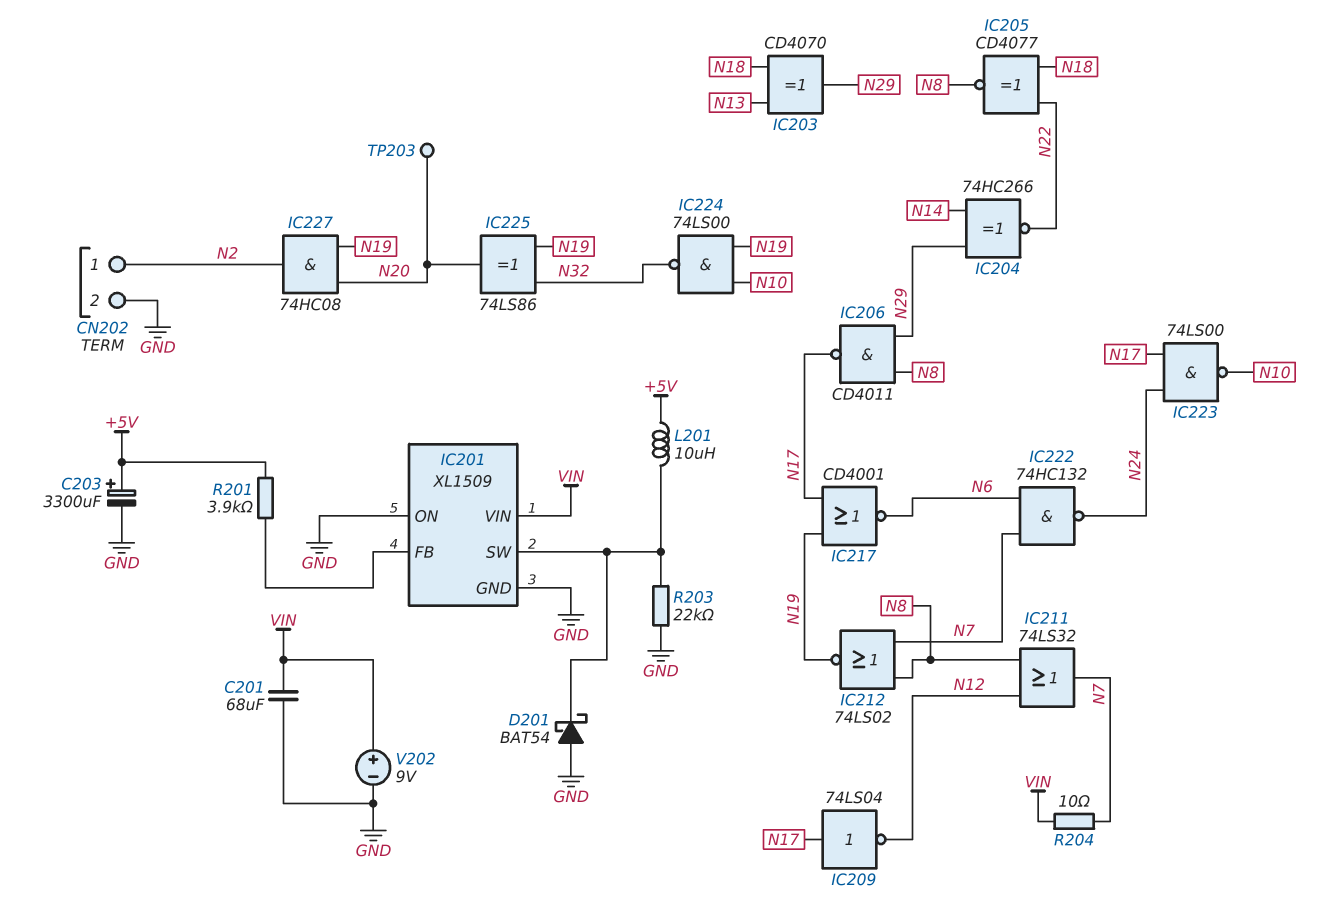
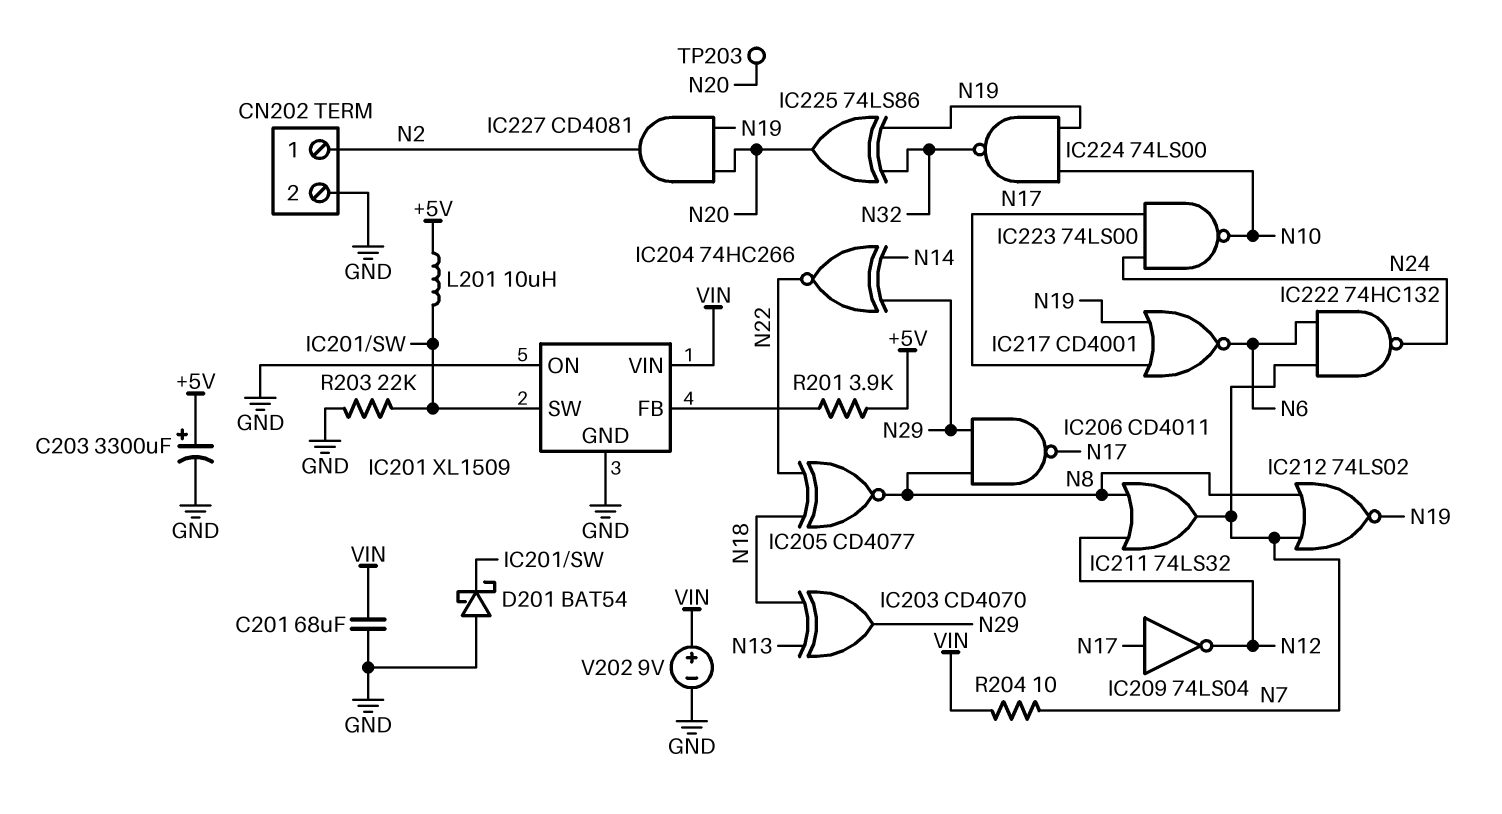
IC227: AND 74HC08 (in N19, in N20, out N2) -> AND CD4081 (in N19, in N20, out N2)

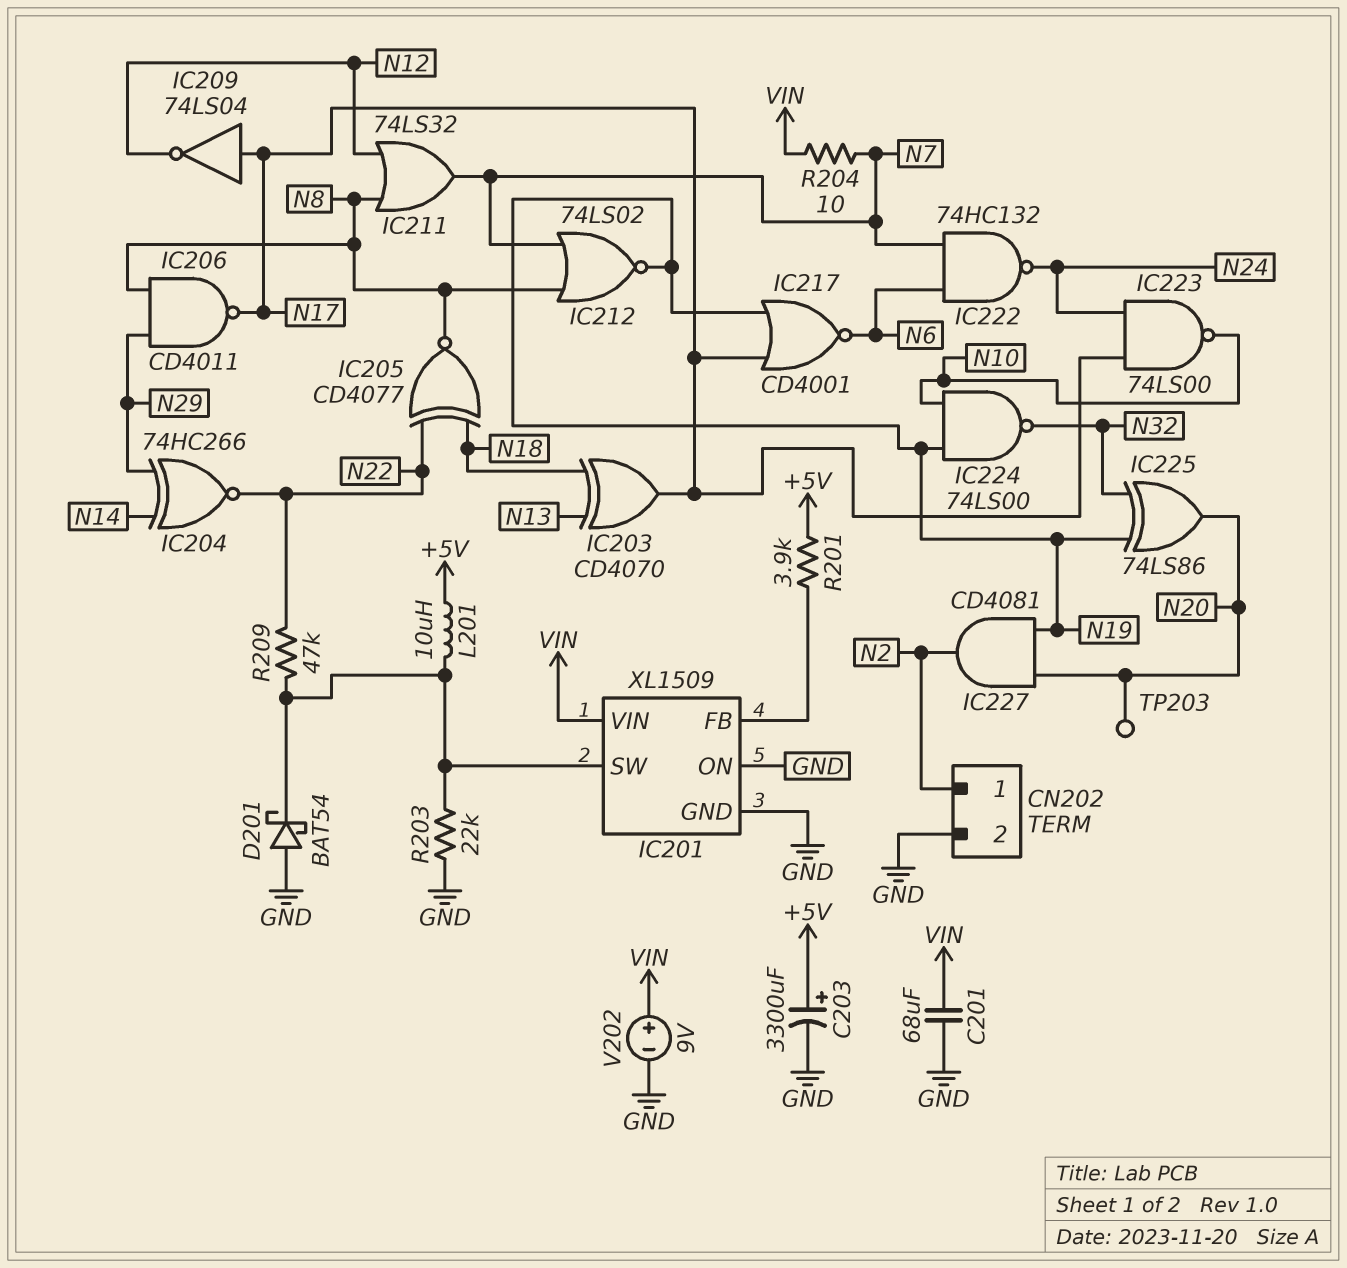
IC203: XOR CD4070 (in N13, in N18, out N29) -> XOR CD4070 (in N13, in N18, out N17)
R209: none -> 47k (IC201/SW, N22)

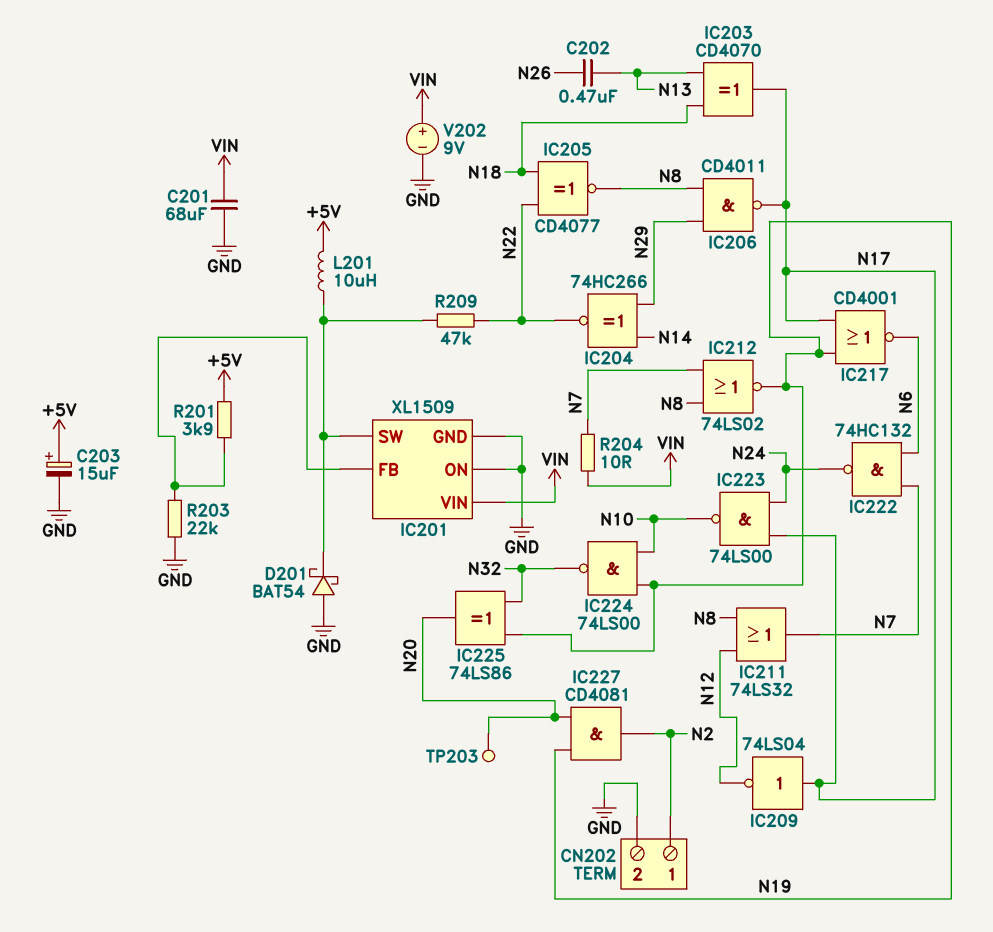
C202: none -> 470nF (N13, N26)
C203: 3300uF (plus +5V, minus GND) -> 15uF (plus +5V, minus GND)
R203: 22k (GND, IC201/SW) -> 22k (GND, IC201/FB)

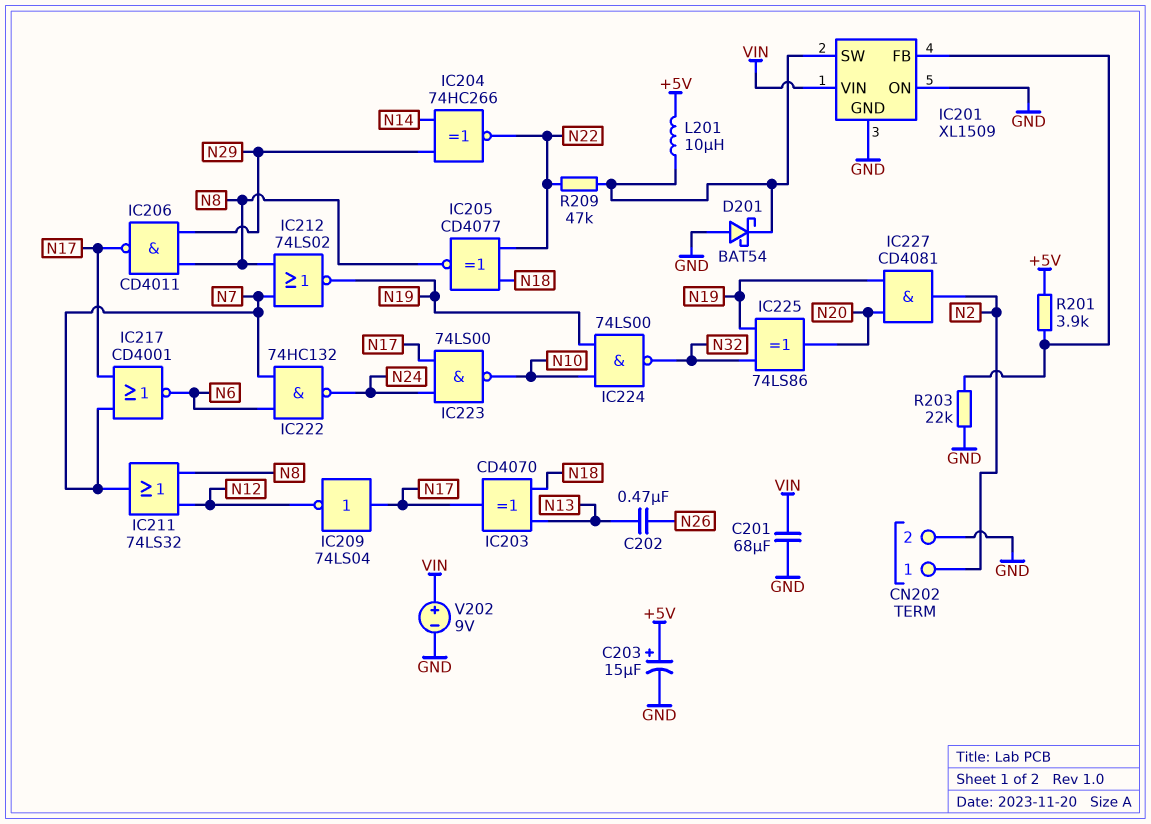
IC217: NOR CD4001 (in N17, in N19, out N6) -> NOR CD4001 (in N7, in N17, out N6)
R204: 10 (N7, VIN) -> none
TP203: test point (N20) -> none

